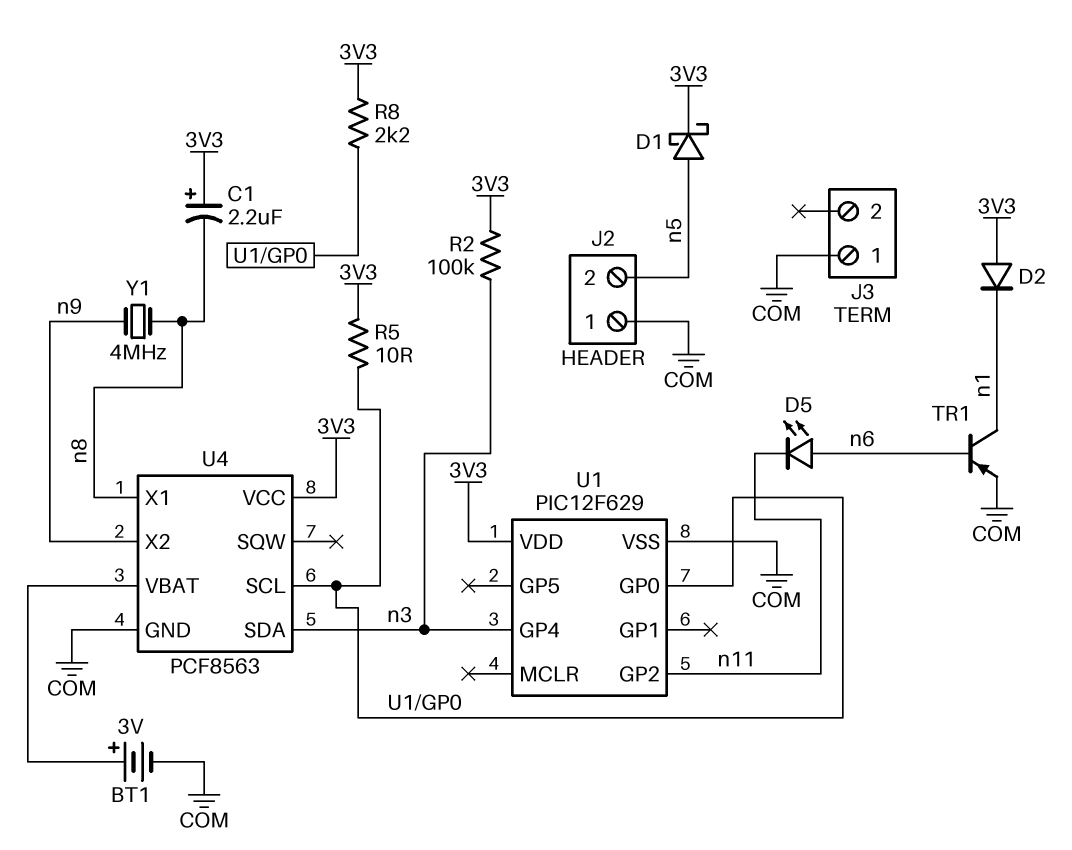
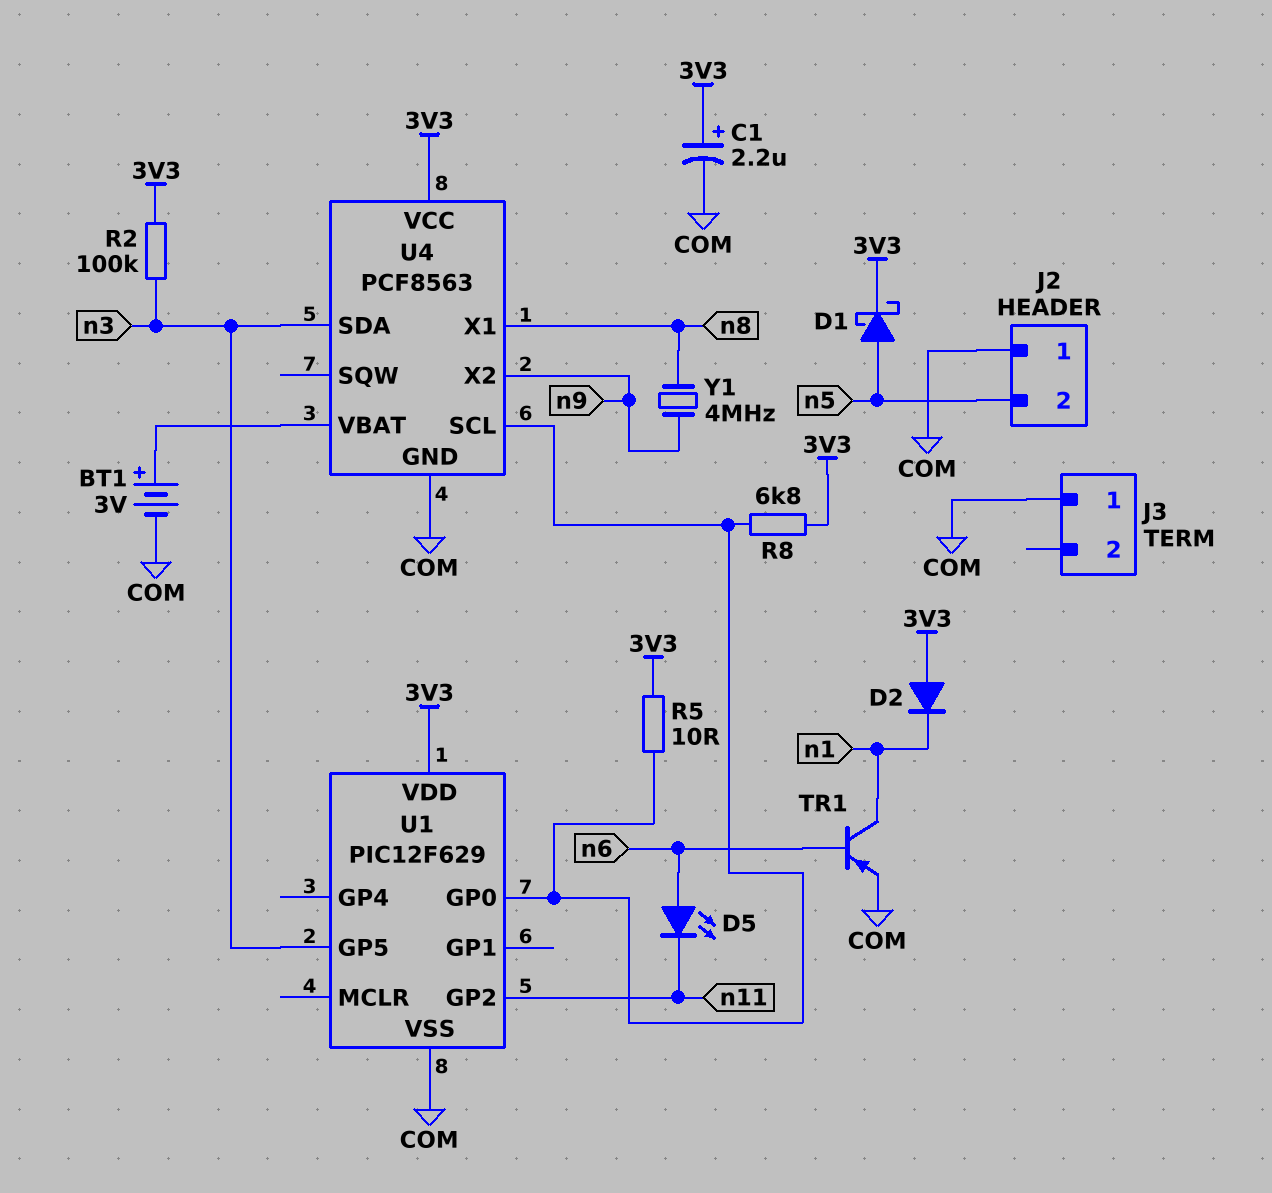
C1: 2.2uF (plus 3V3, minus n8) -> 2.2uF (plus 3V3, minus COM)
R8: 2.2k (3V3, U1/GP0) -> 6.8k (3V3, U1/GP0)
U1 pin GP4: n3 -> none
U1 pin GP5: none -> n3

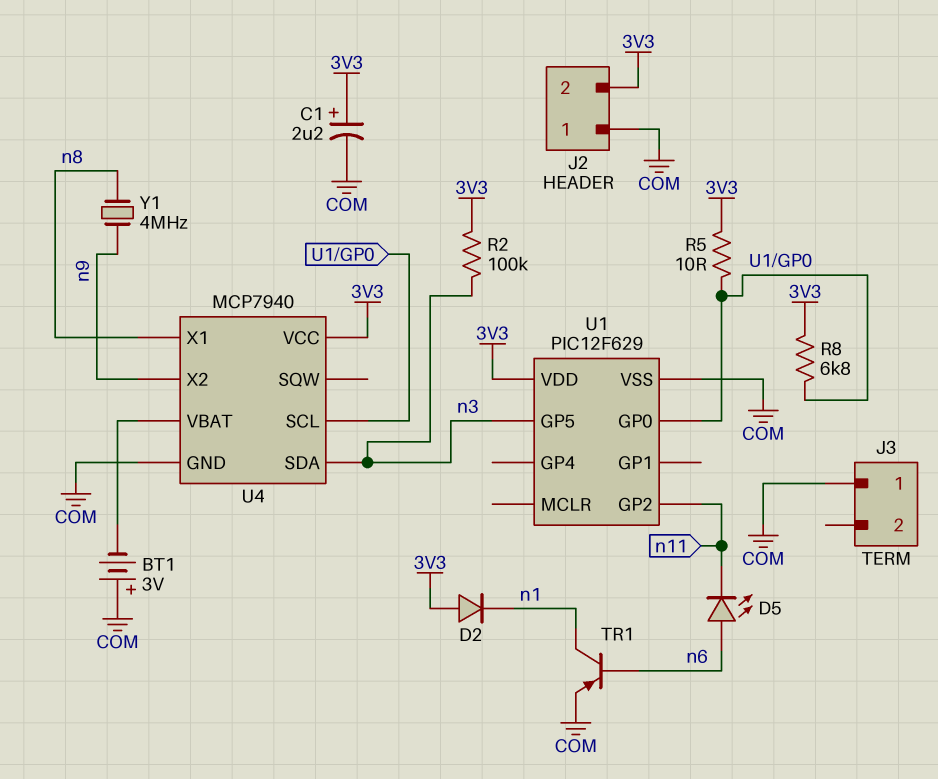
BT1: 3V (plus U4/VBAT, minus COM) -> 3V (plus COM, minus U4/VBAT)
D1: schottky (A n5, K 3V3) -> none
J2 pin 2: n5 -> 3V3
U4: PCF8563 -> MCP7940

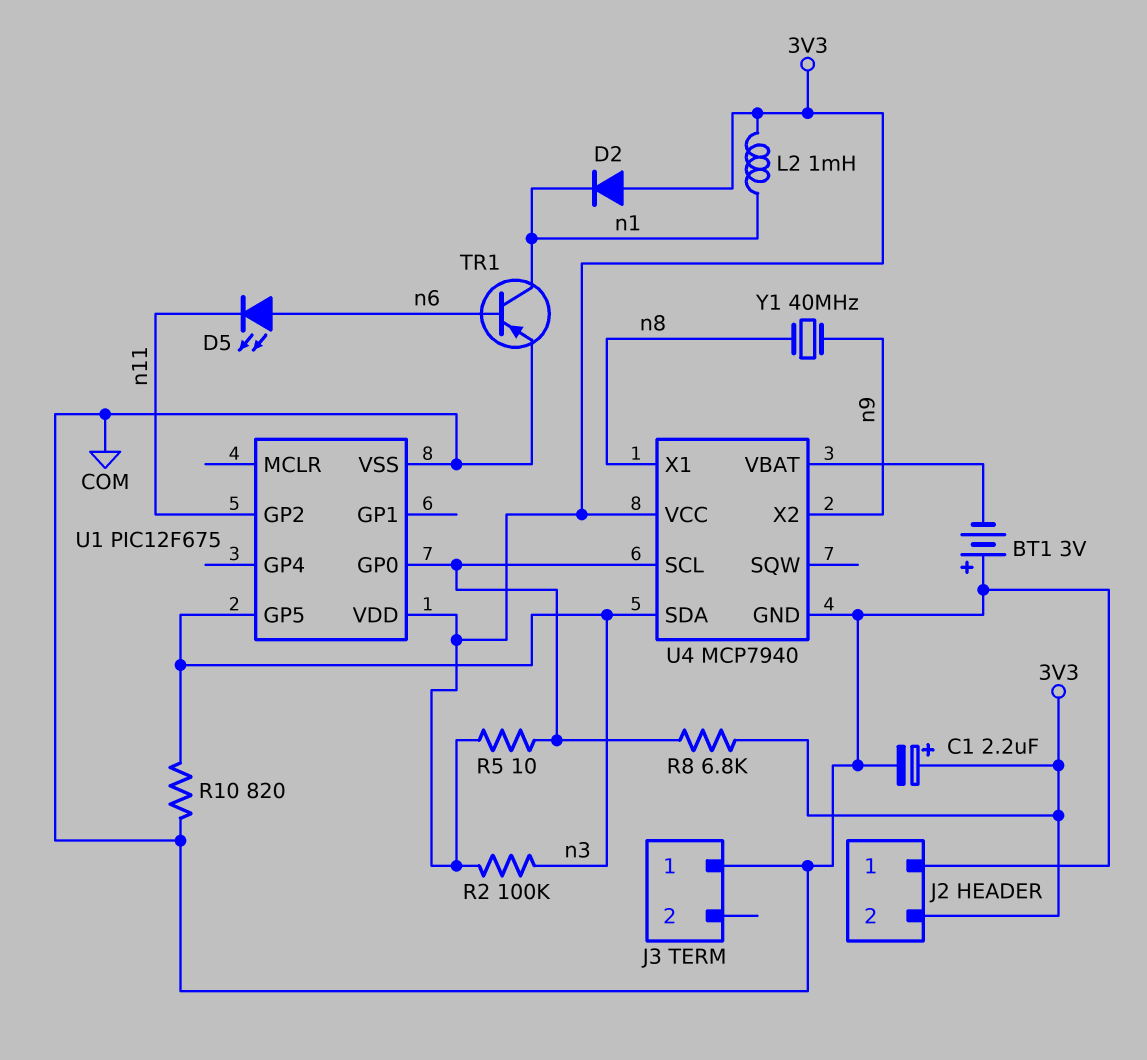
L2: none -> 1mH (3V3, n1)
R10: none -> 820 (COM, n3)
U1: PIC12F629 -> PIC12F675
Y1: 4MHz (n8, n9) -> 40MHz (n8, n9)

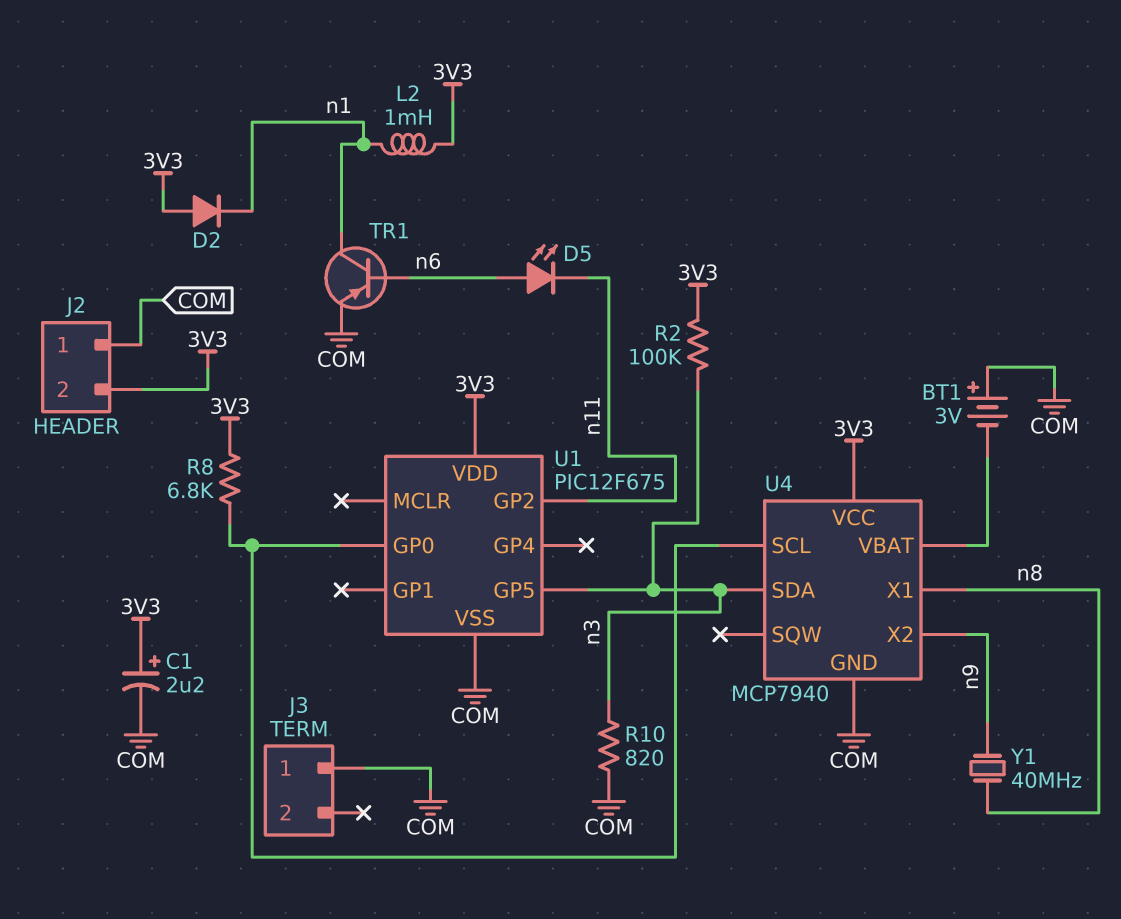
R5: 10 (3V3, U1/GP0) -> none

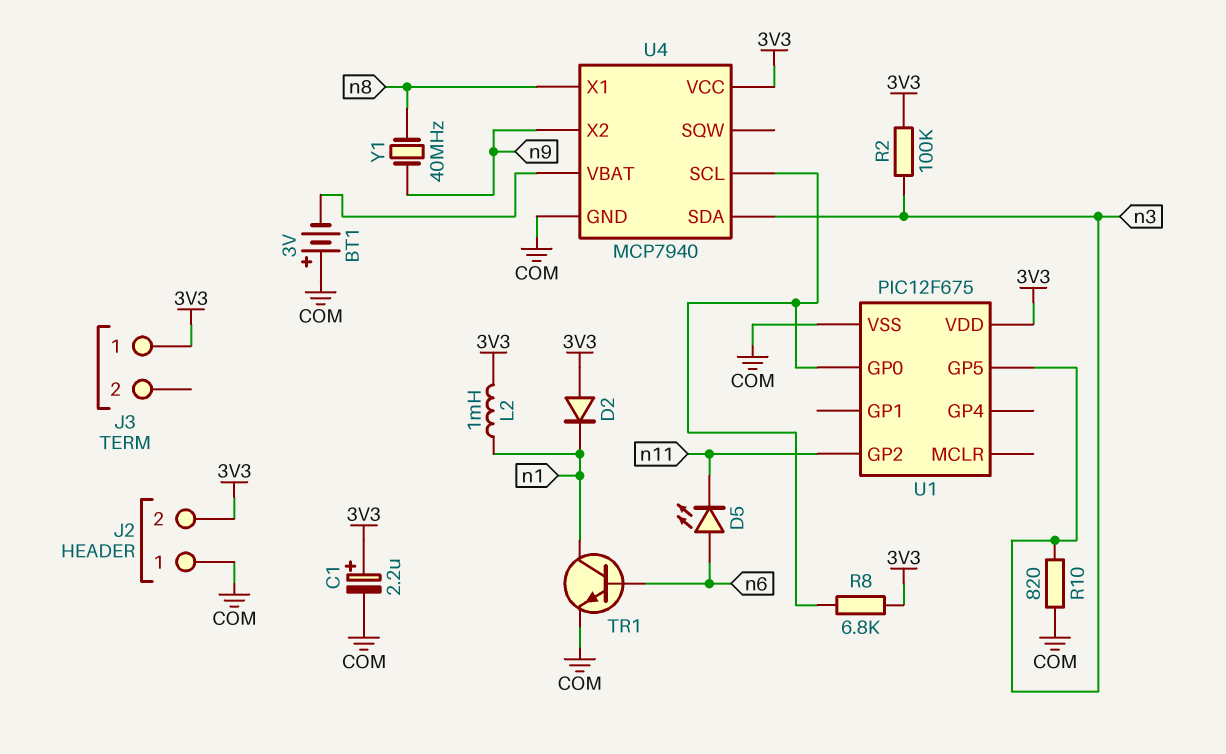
J3 pin 1: COM -> 3V3
TR1: PNP (B n6, C n1, E COM) -> NPN (B n6, C n1, E COM)

